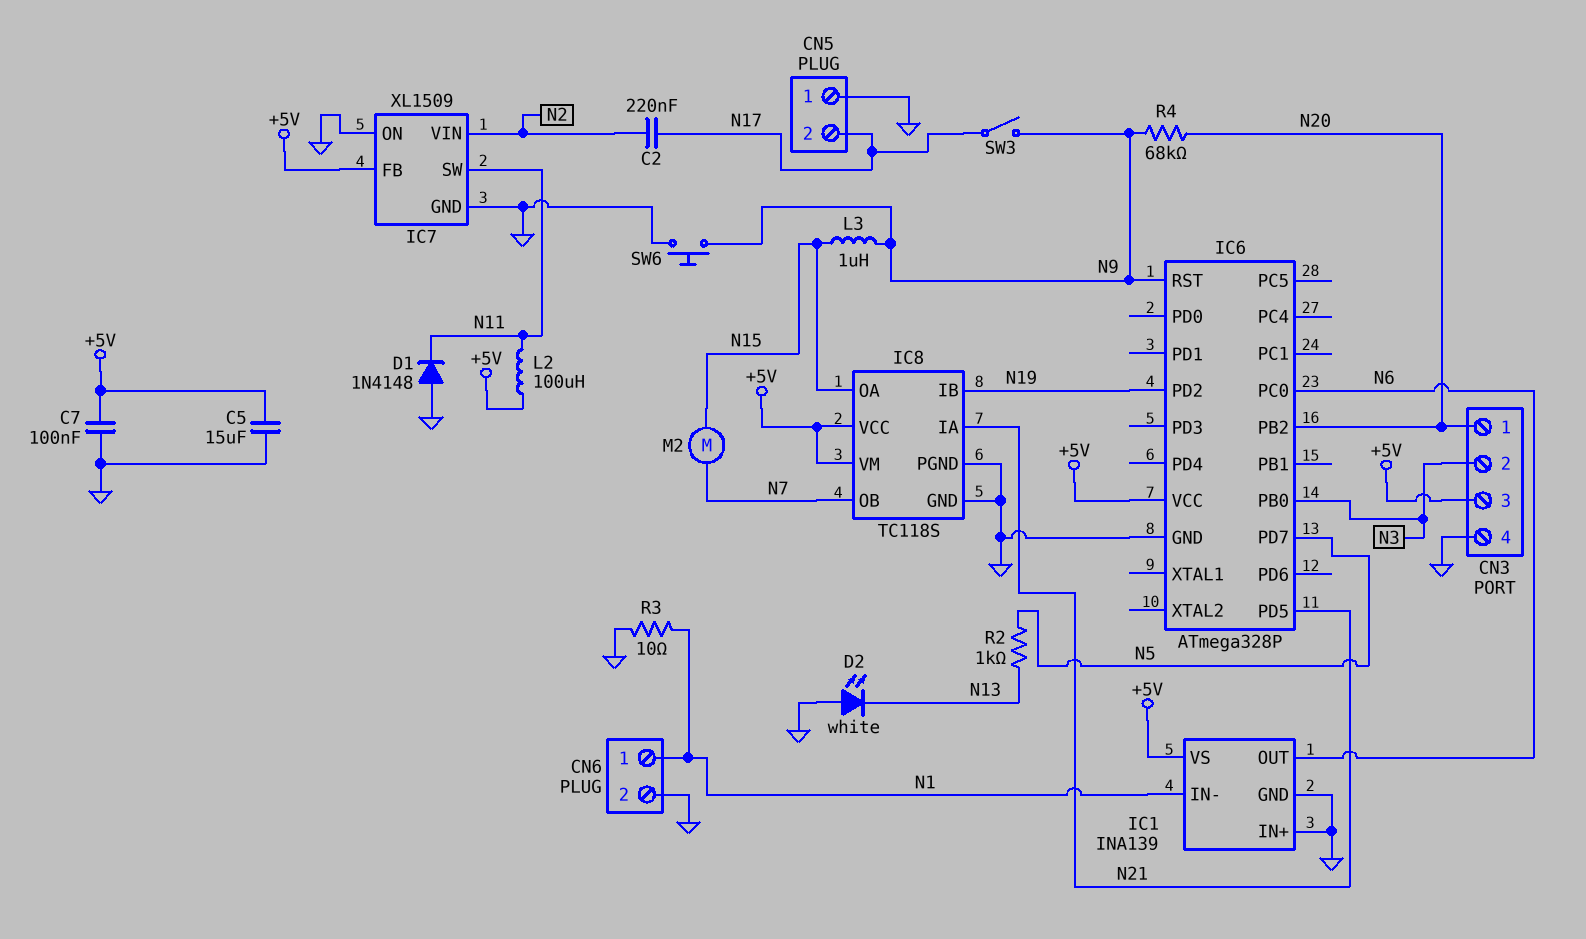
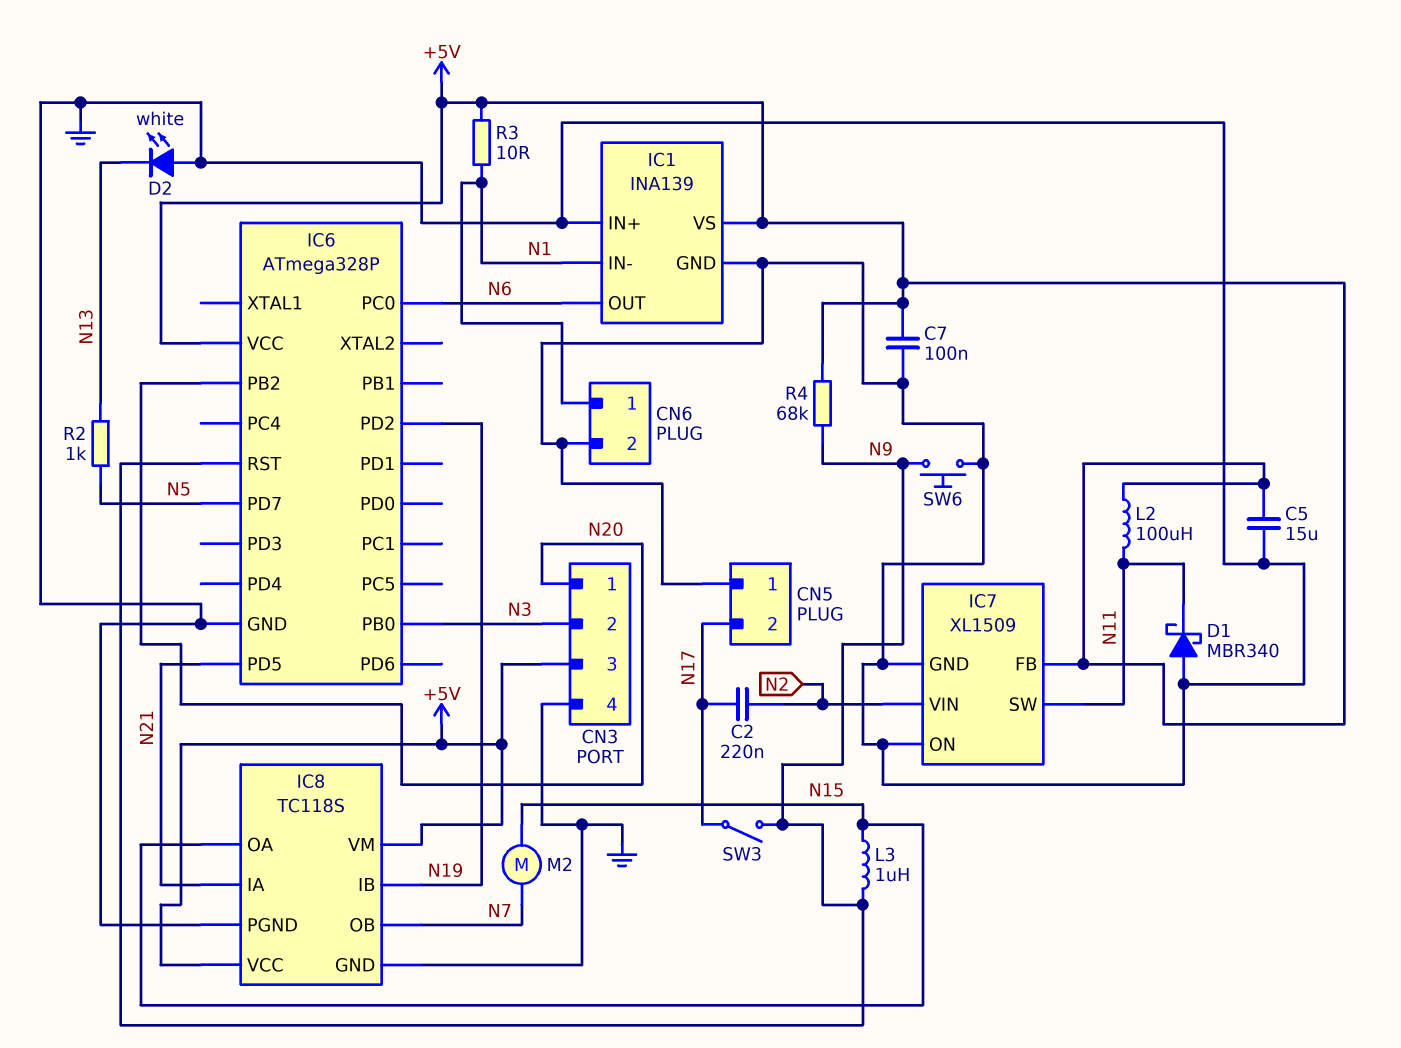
D1: diode 1N4148 (A GND, K N11) -> schottky MBR340 (A GND, K N11)
R3: 10 (GND, N1) -> 10 (+5V, N1)
R4: 68k (N9, N20) -> 68k (+5V, N9)

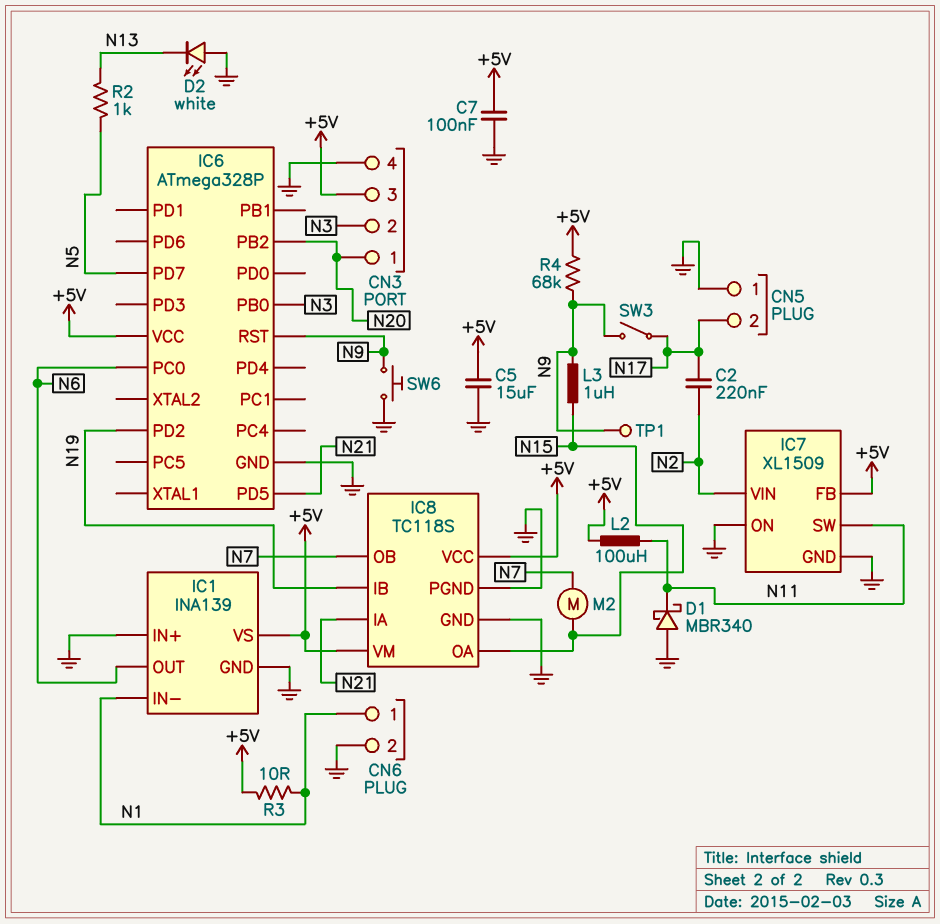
TP1: none -> test point (N9)

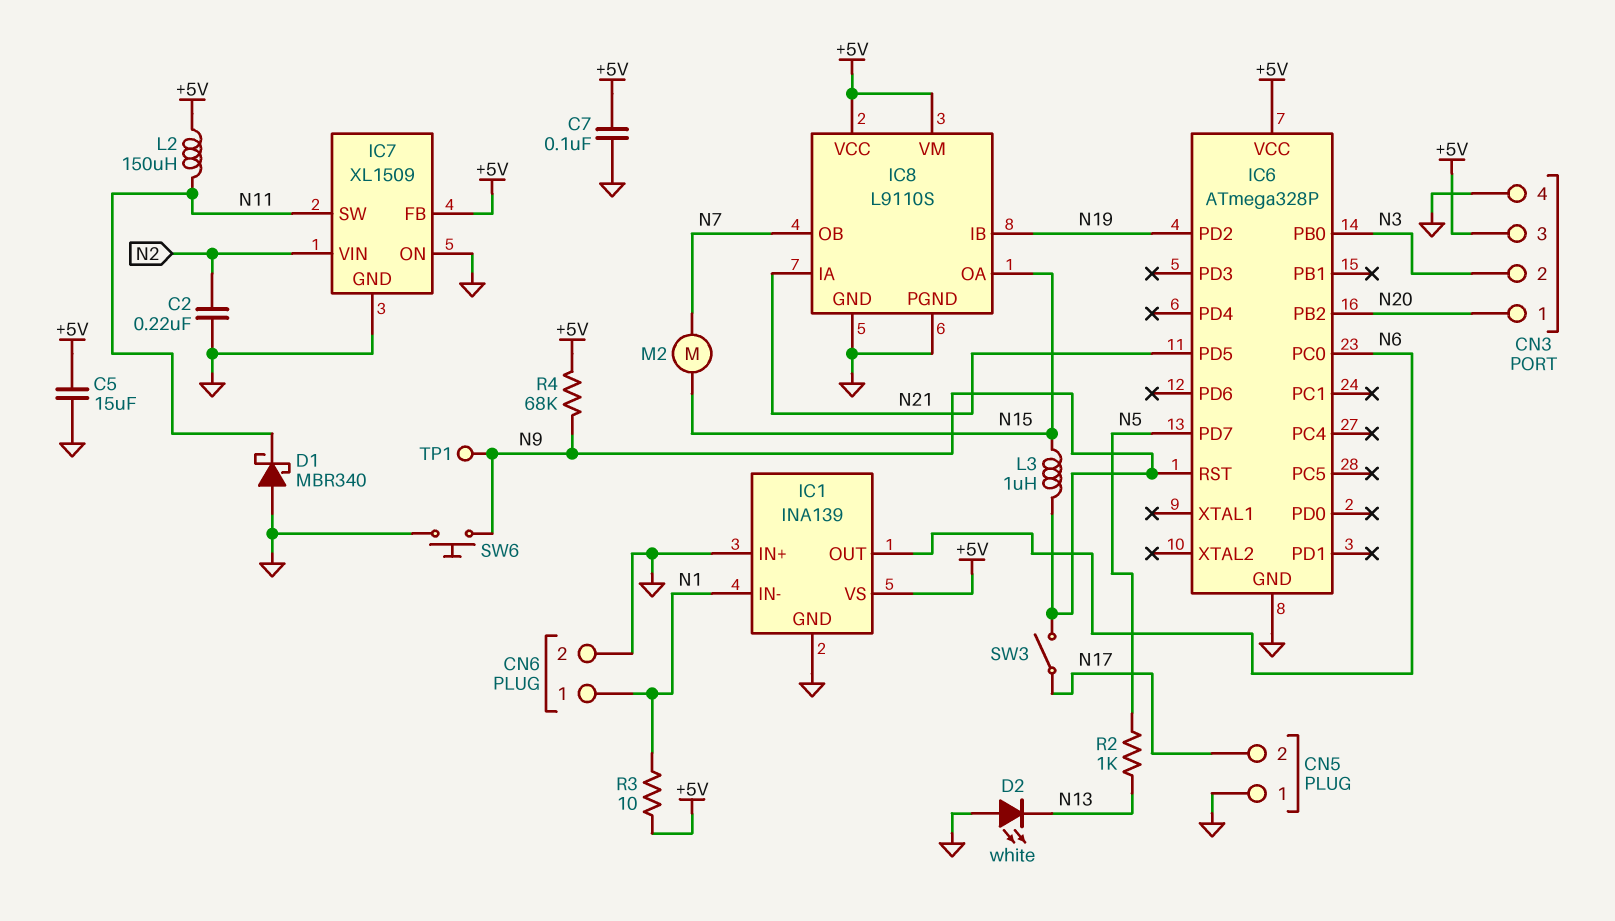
C2: 220nF (N2, N17) -> 220nF (GND, N2)
IC8: TC118S -> L9110S
L2: 100uH (+5V, N11) -> 150uH (+5V, N11)

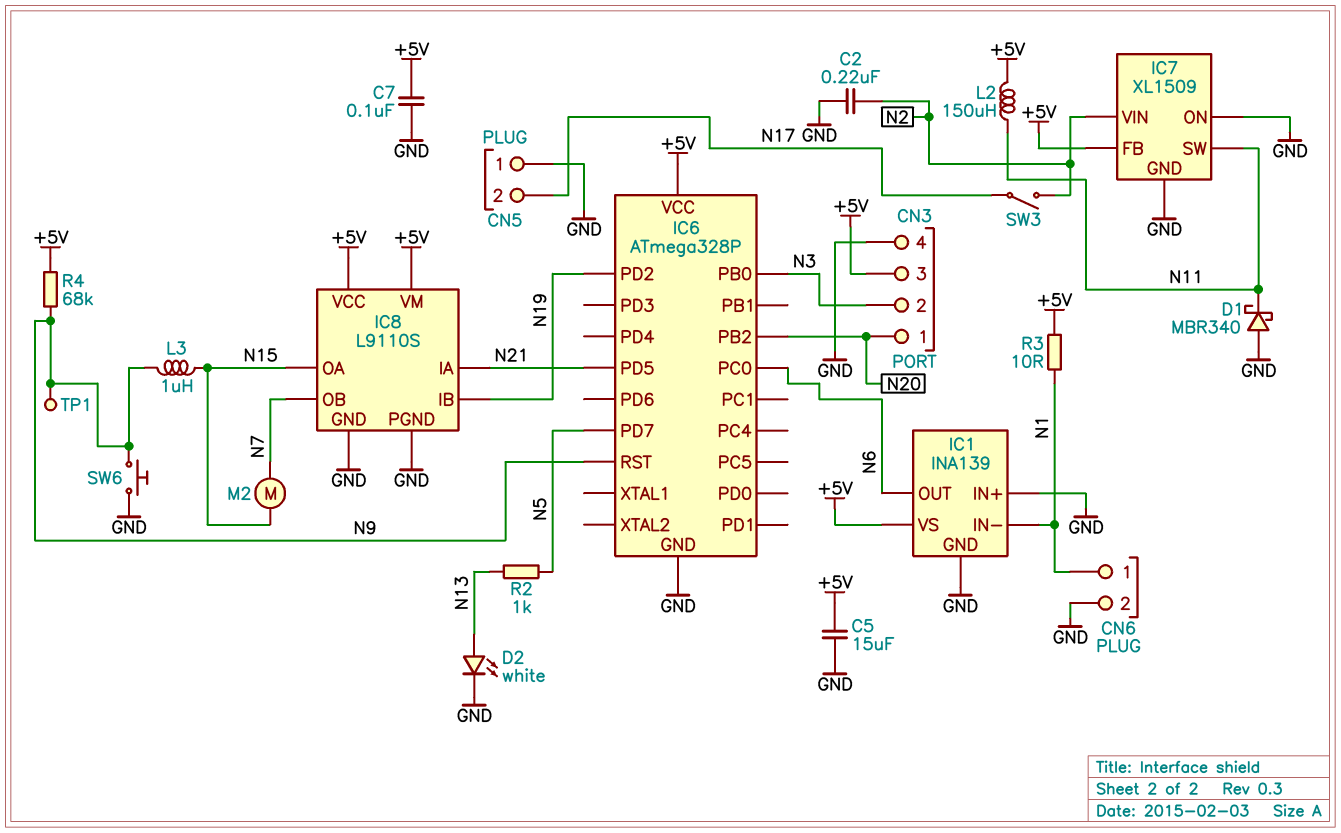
D2: LED white (A GND, K N13) -> LED white (A N13, K GND)
SW3: switch (N9, N17) -> switch (N2, N17)

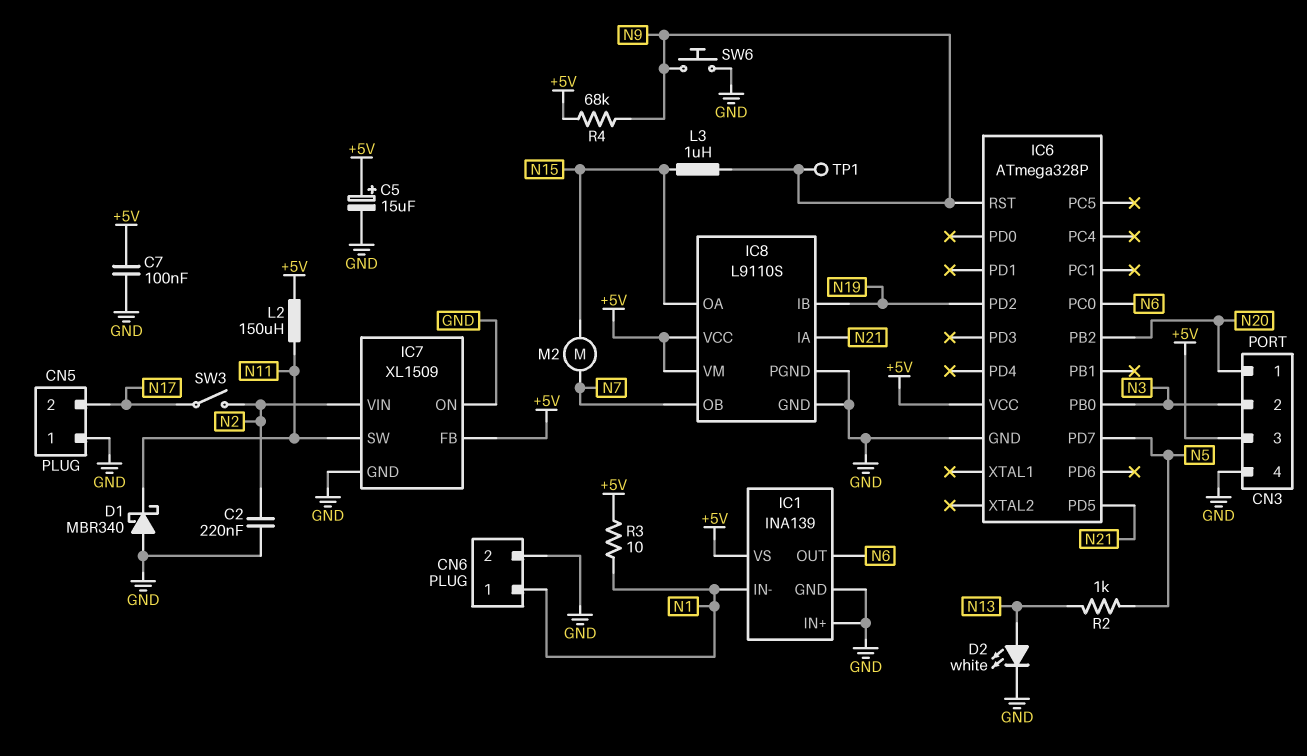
C5: 15uF (+5V, GND) -> 15uF (plus +5V, minus GND)

